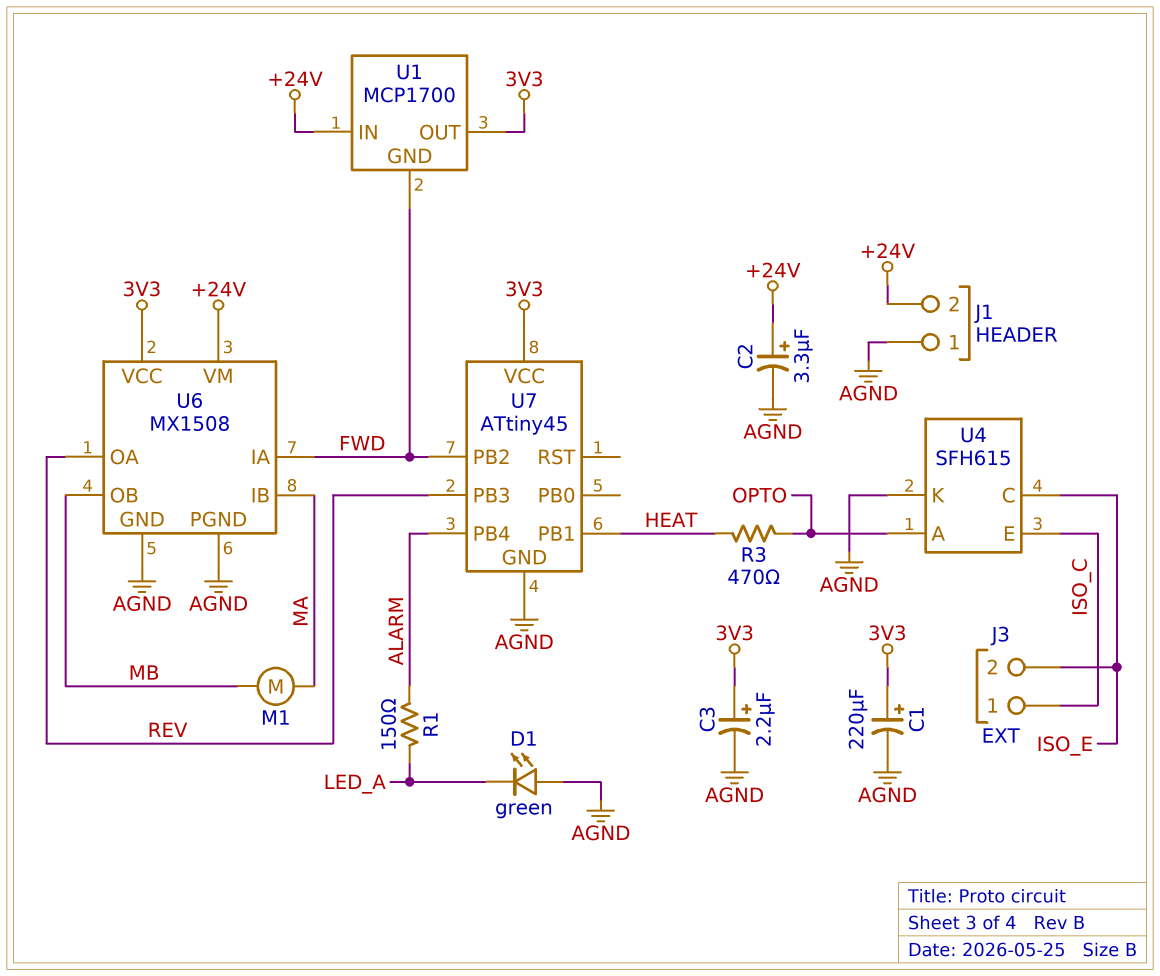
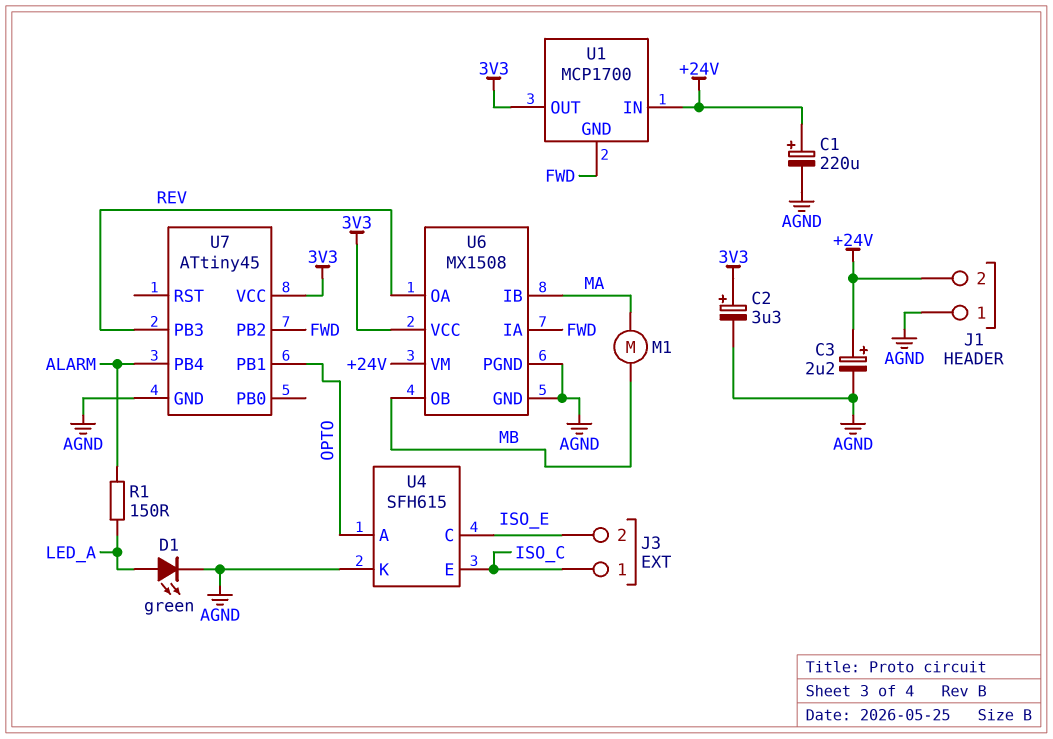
C1: 220uF (plus 3V3, minus AGND) -> 220uF (plus +24V, minus AGND)
C2: 3.3uF (plus +24V, minus AGND) -> 3.3uF (plus 3V3, minus AGND)
C3: 2.2uF (plus 3V3, minus AGND) -> 2.2uF (plus +24V, minus AGND)
D1: LED green (A AGND, K LED_A) -> LED green (A LED_A, K AGND)
R3: 470 (HEAT, OPTO) -> none
U7 pin PB1: HEAT -> OPTO

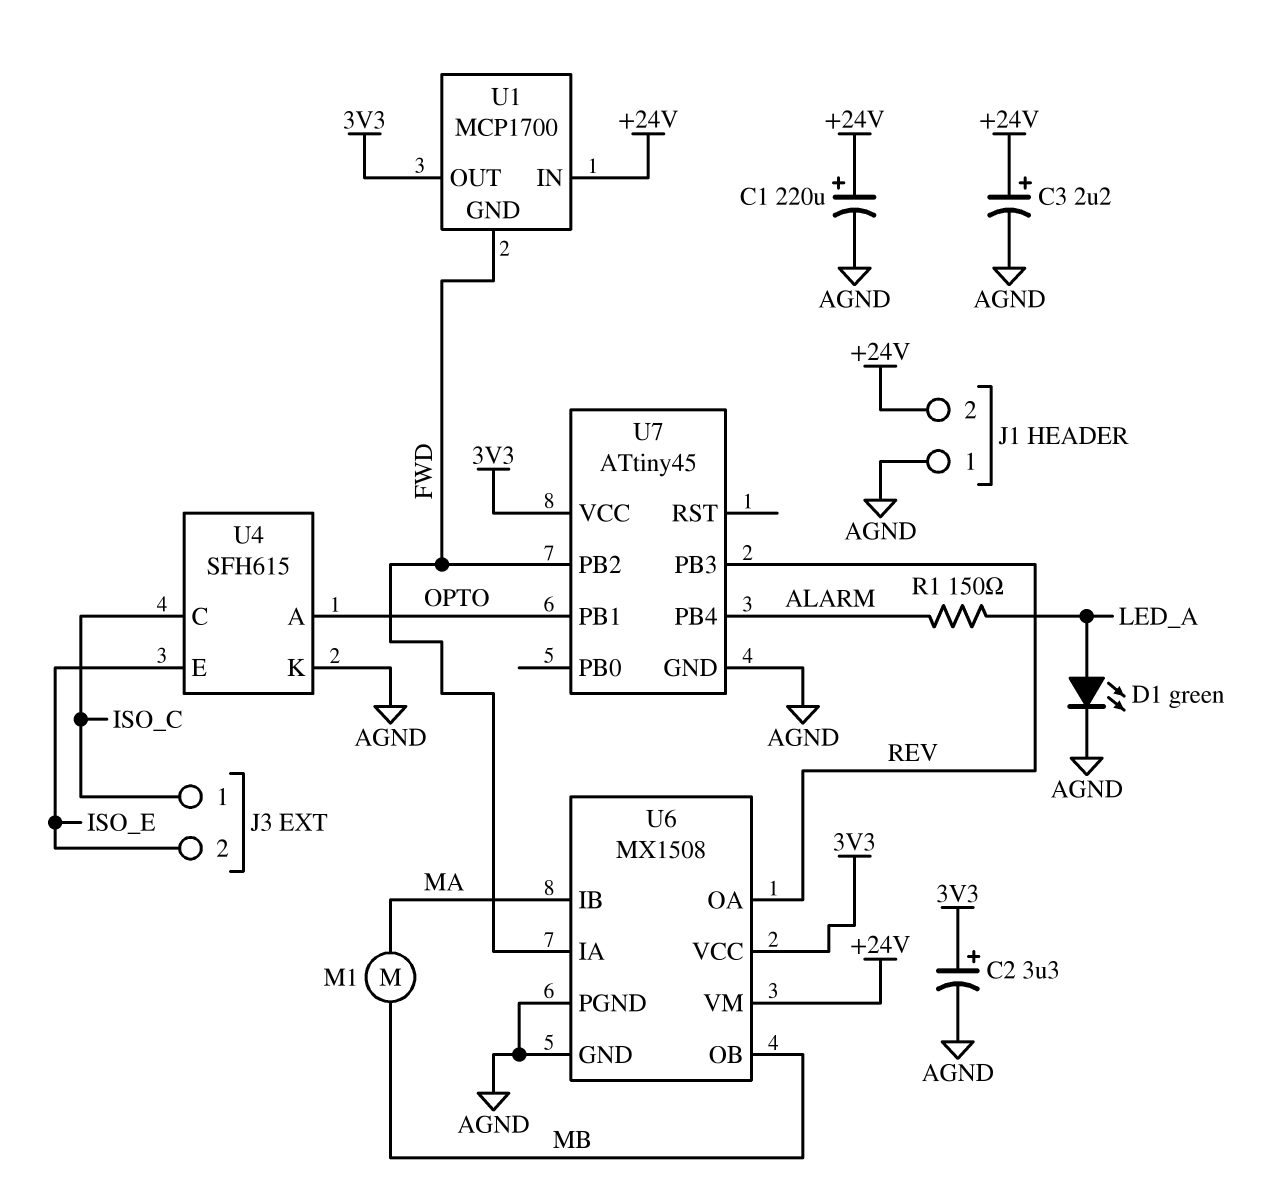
U4 pin C: ISO_E -> ISO_C
U4 pin E: ISO_C -> ISO_E

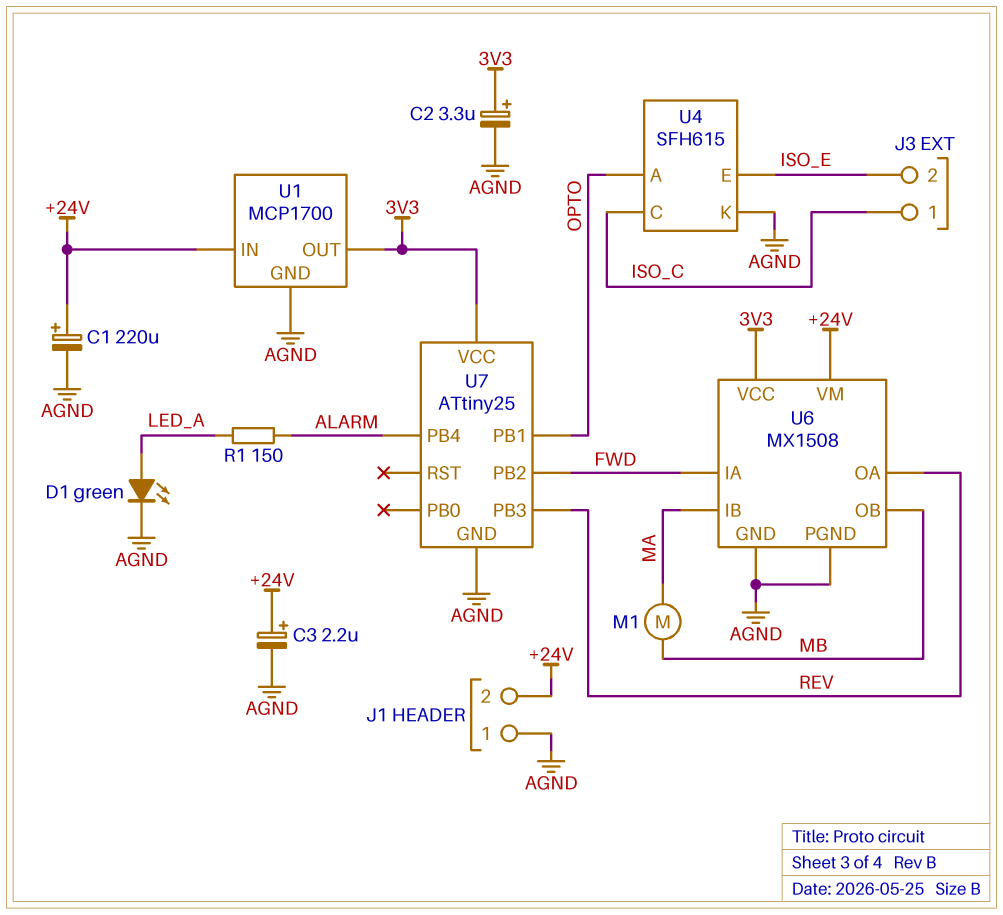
U1 pin GND: FWD -> AGND
U7: ATtiny45 -> ATtiny25

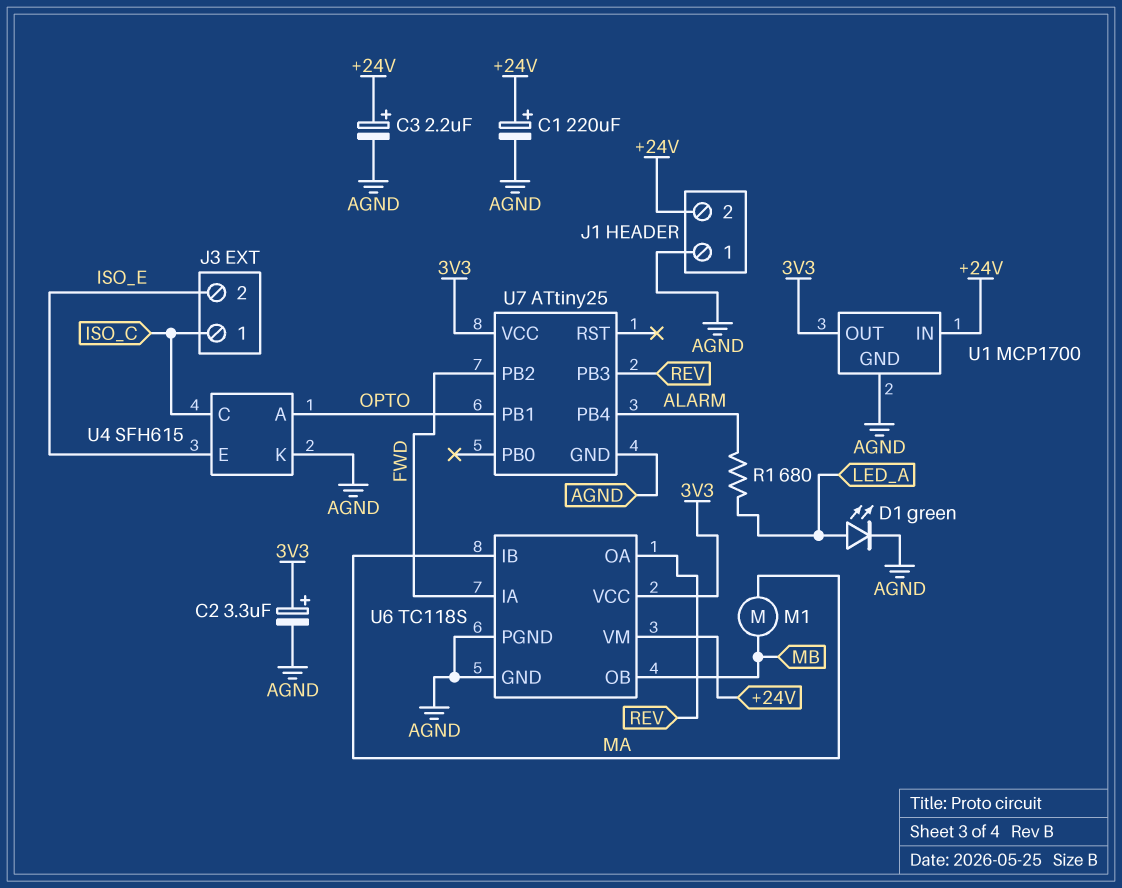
R1: 150 (ALARM, LED_A) -> 680 (ALARM, LED_A)
U6: MX1508 -> TC118S

